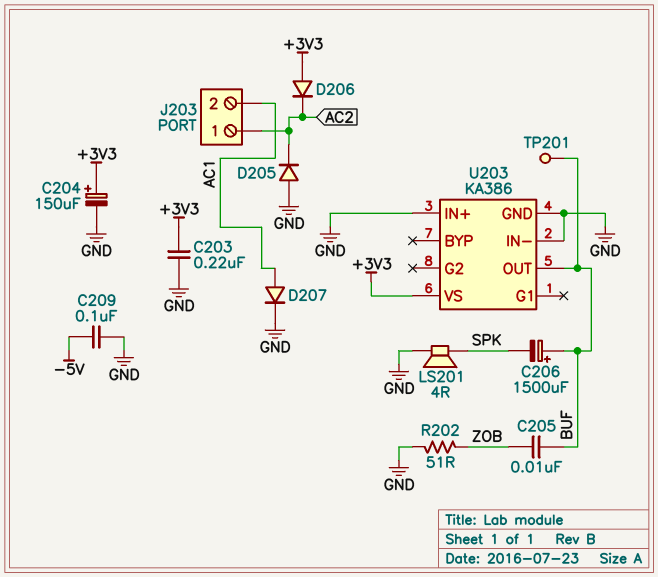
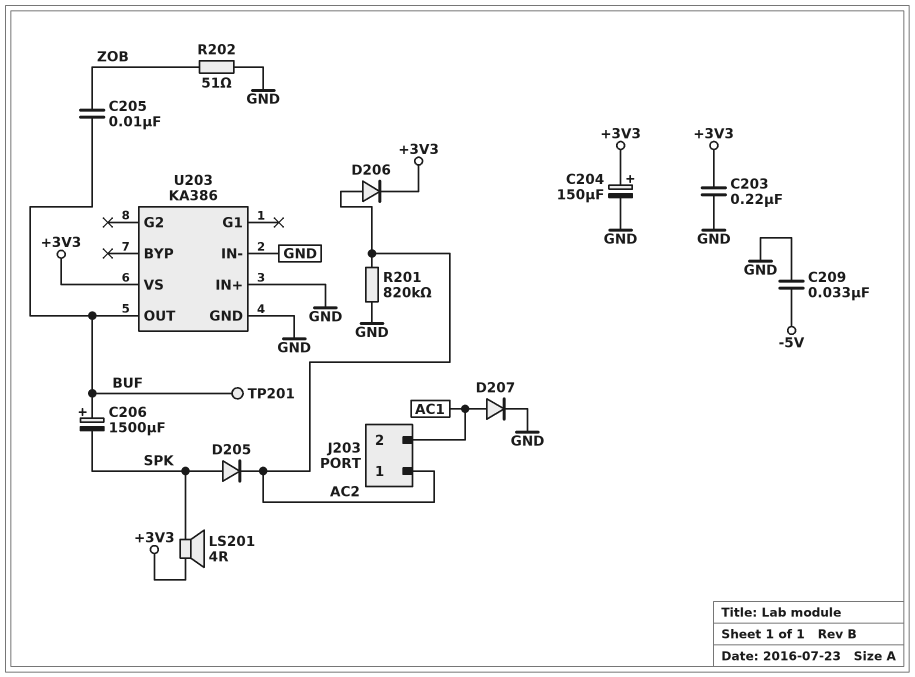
C209: 100nF (-5V, GND) -> 33nF (-5V, GND)
D205: diode (A GND, K AC2) -> diode (A SPK, K AC2)
D206: diode (A +3V3, K AC2) -> diode (A AC2, K +3V3)
LS201: speaker 4R (GND, SPK) -> speaker 4R (+3V3, SPK)
R201: none -> 820k (AC2, GND)

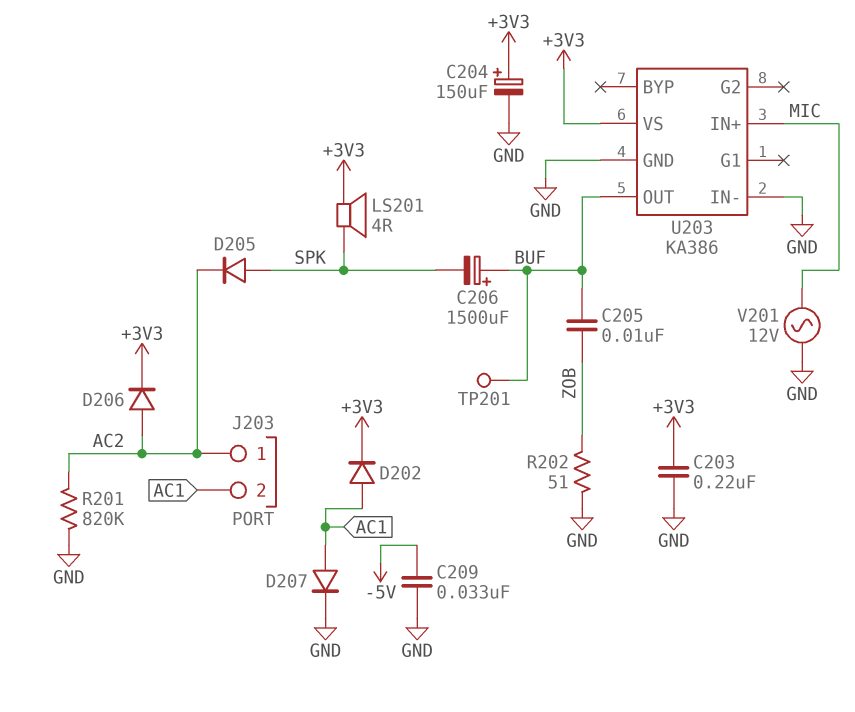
D202: none -> diode (A AC1, K +3V3)
U203 pin IN+: GND -> MIC
V201: none -> AC 12V (GND, MIC)

